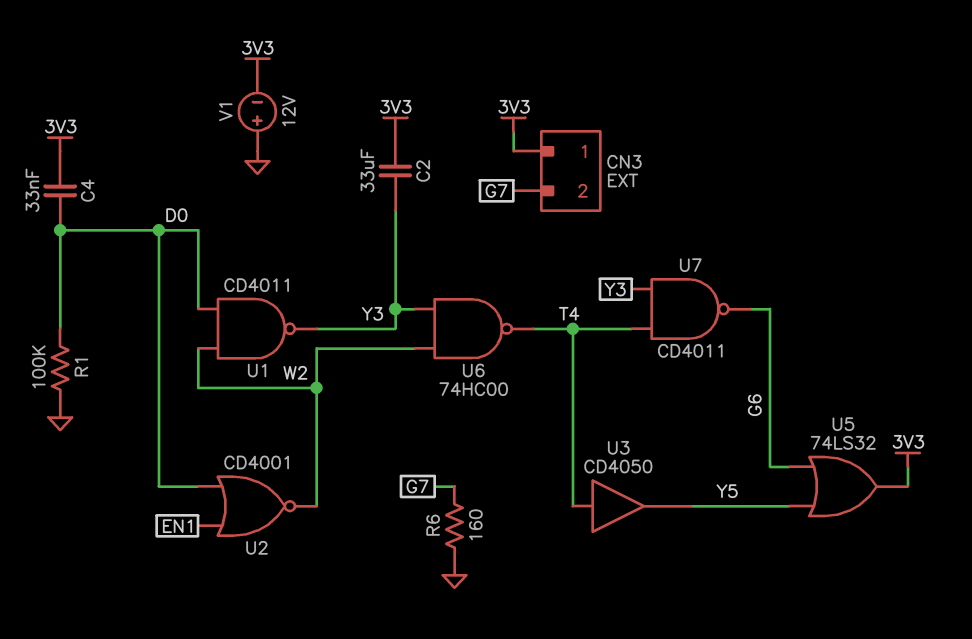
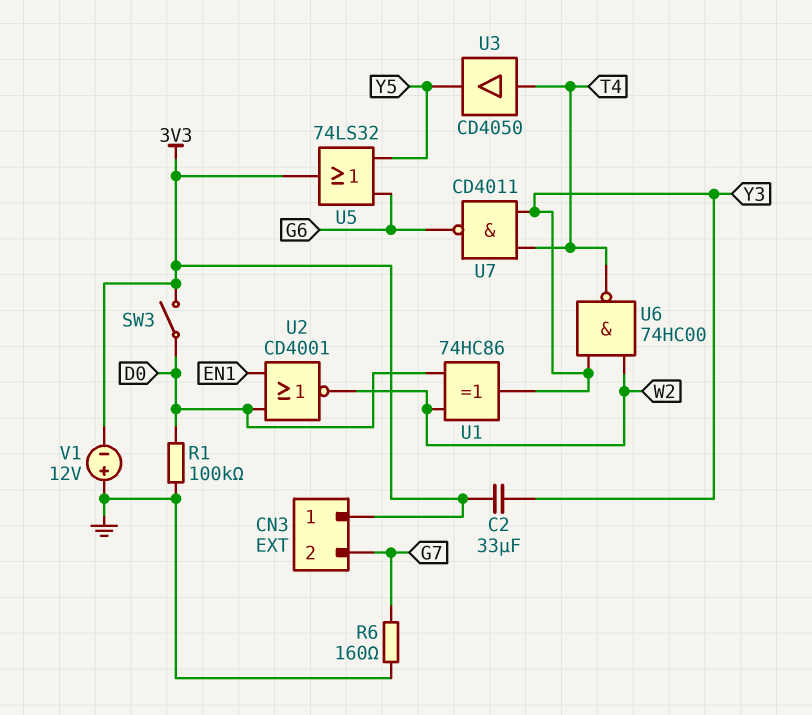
C4: 33nF (3V3, D0) -> none
SW3: none -> switch (3V3, D0)
U1: NAND CD4011 (in D0, in W2, out Y3) -> XOR 74HC86 (in D0, in W2, out Y3)

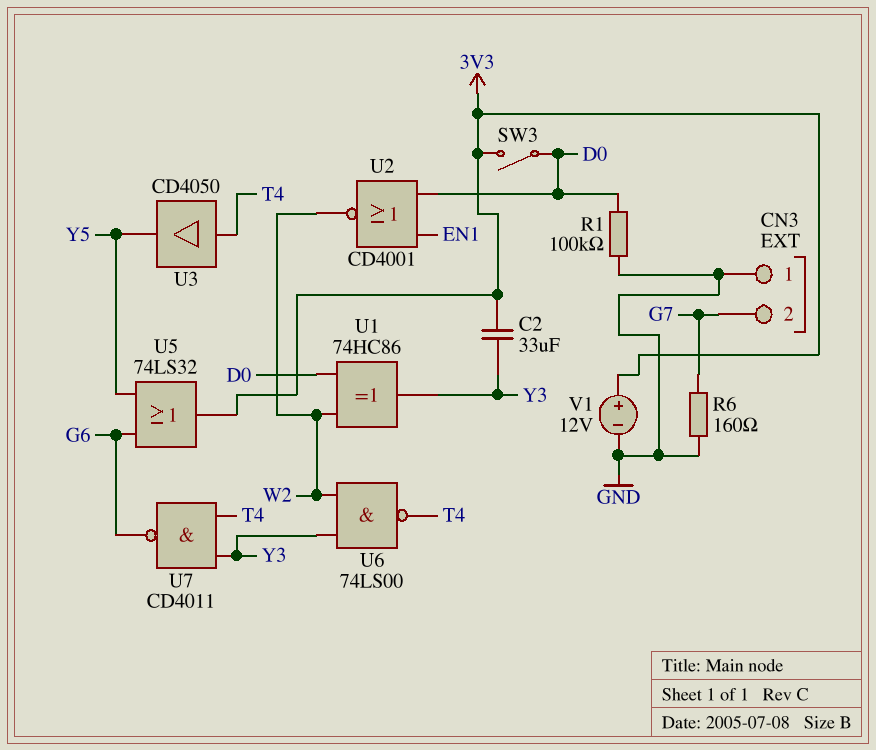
CN3 pin 1: 3V3 -> GND
U6: NAND 74HC00 (in W2, in Y3, out T4) -> NAND 74LS00 (in W2, in Y3, out T4)
V1: 12V (plus GND, minus 3V3) -> 12V (plus 3V3, minus GND)

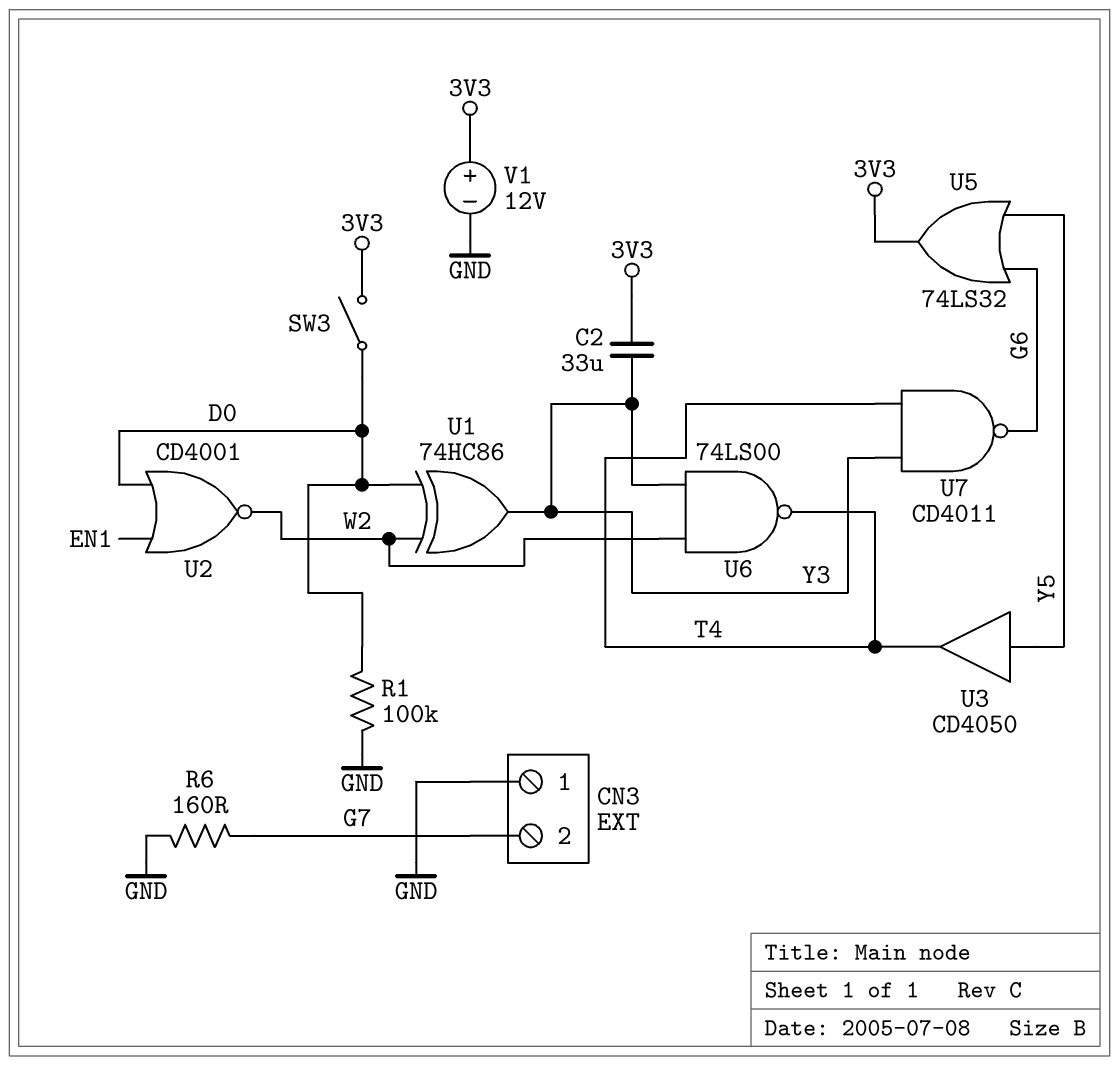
U3: buffer CD4050 (in T4, out Y5) -> buffer CD4050 (in Y5, out T4)

